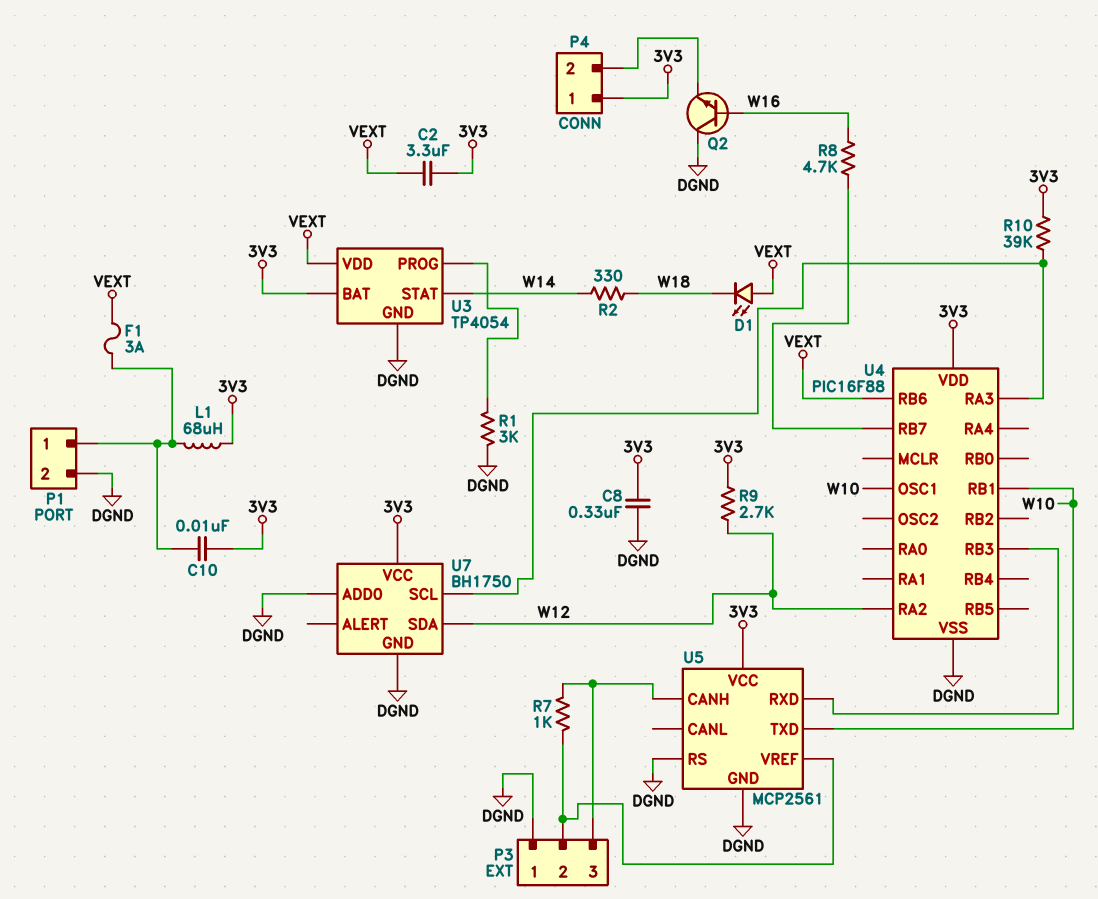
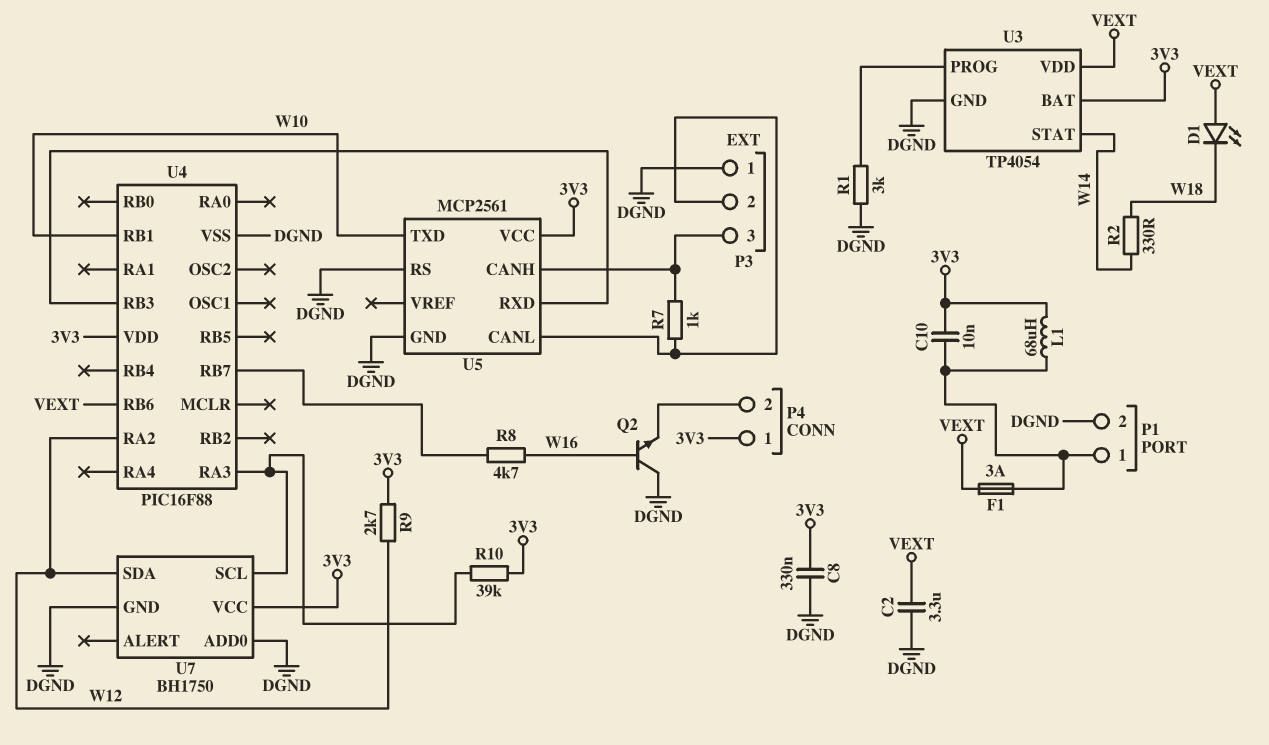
C2: 3.3uF (3V3, VEXT) -> 3.3uF (DGND, VEXT)
U4 pin OSC1: W10 -> none
U5 pin CANL: none -> P3/2
U5 pin VREF: P3/2 -> none

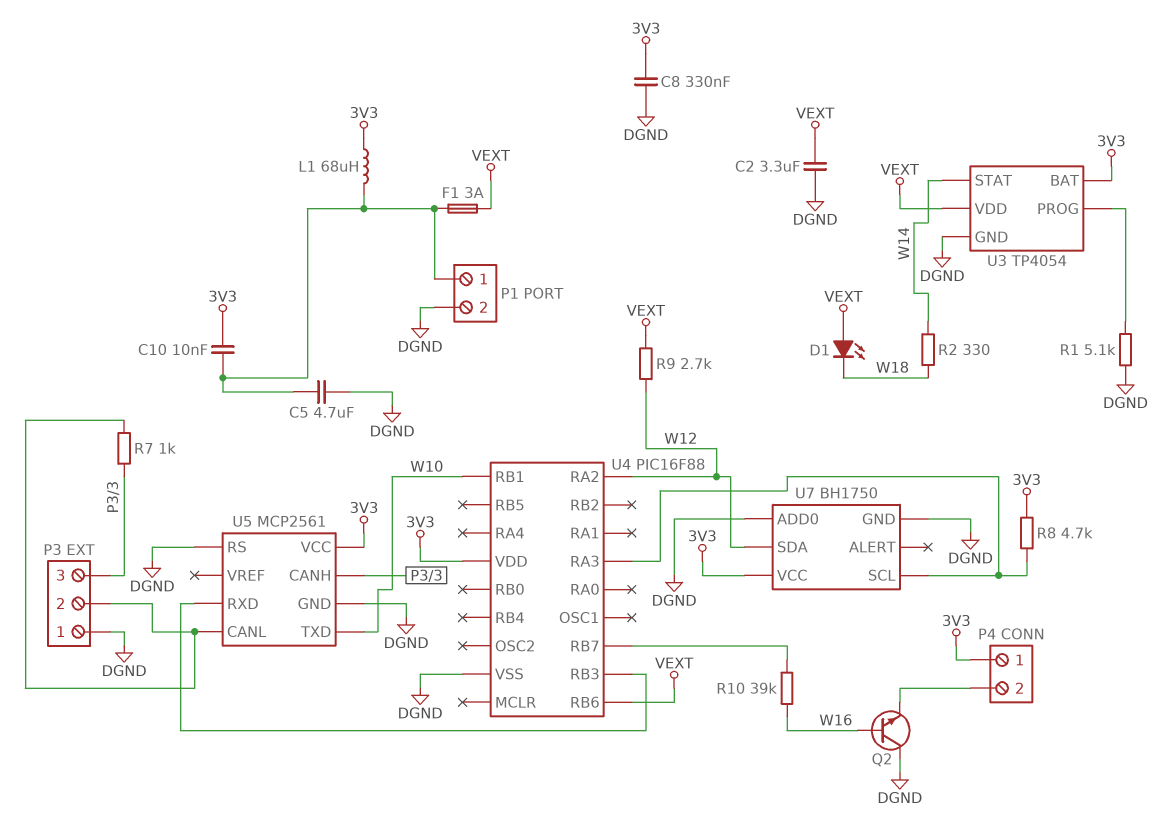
C5: none -> 4.7uF (DGND, P1/1)
R1: 3k (DGND, U3/PROG) -> 5.1k (DGND, U3/PROG)
R8: 4.7k (U4/RB7, W16) -> 4.7k (3V3, U4/RA3)
R9: 2.7k (3V3, W12) -> 2.7k (VEXT, W12)
R10: 39k (3V3, U4/RA3) -> 39k (U4/RB7, W16)

